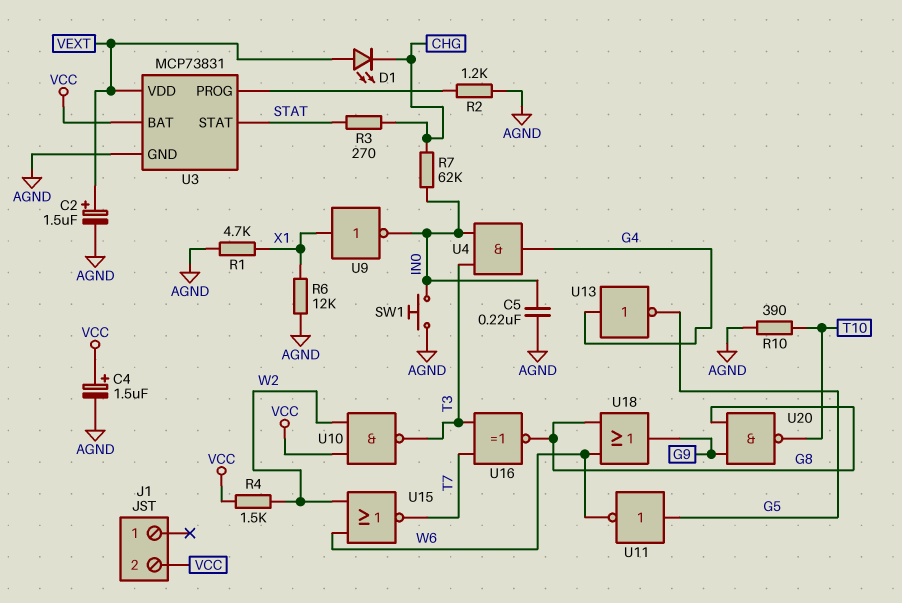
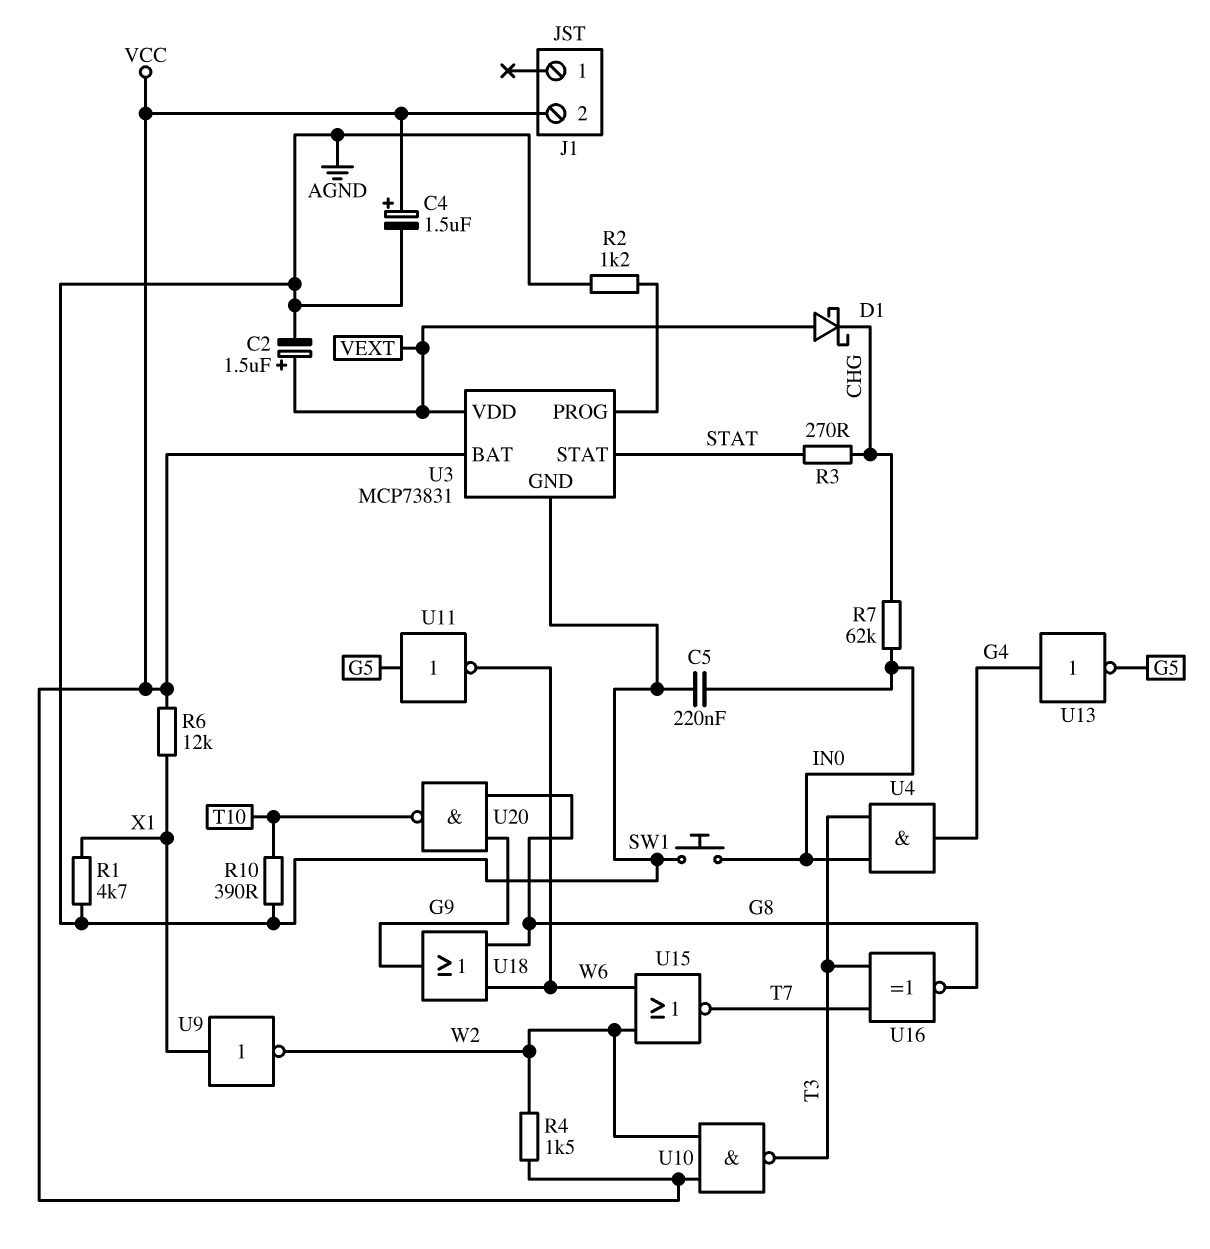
D1: LED (A VEXT, K CHG) -> schottky (A VEXT, K CHG)
R6: 12k (AGND, X1) -> 12k (VCC, X1)
U9: NOT (in X1, out IN0) -> NOT (in X1, out W2)

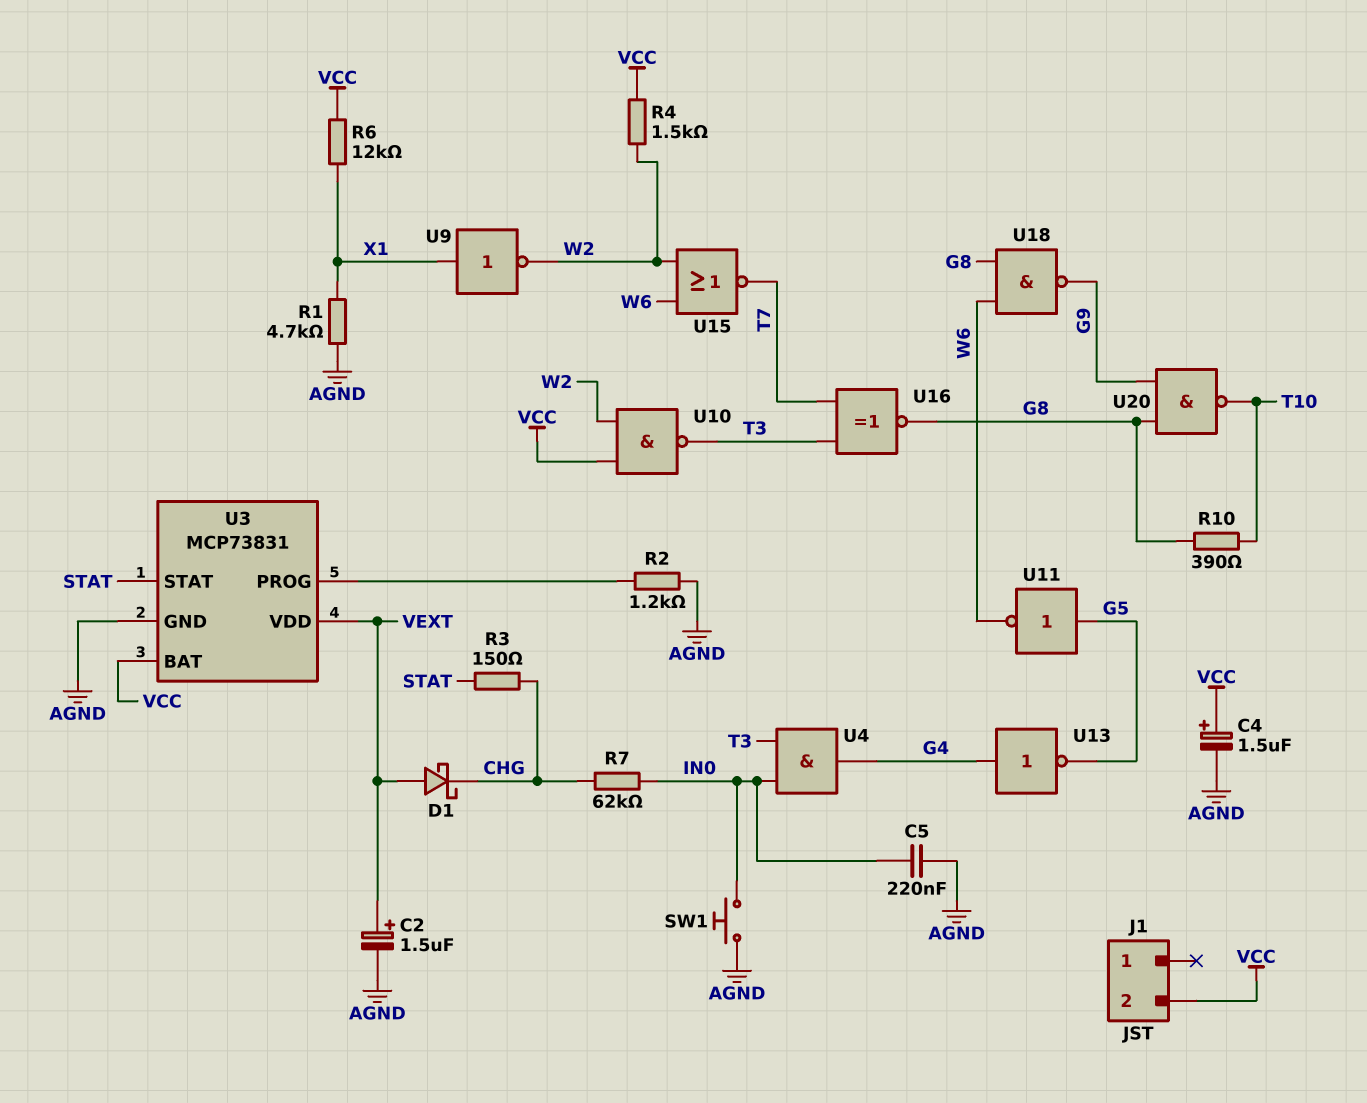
R3: 270 (CHG, STAT) -> 150 (CHG, STAT)
R10: 390 (AGND, T10) -> 390 (G8, T10)
U18: OR (in G8, in W6, out G9) -> NAND (in G8, in W6, out G9)

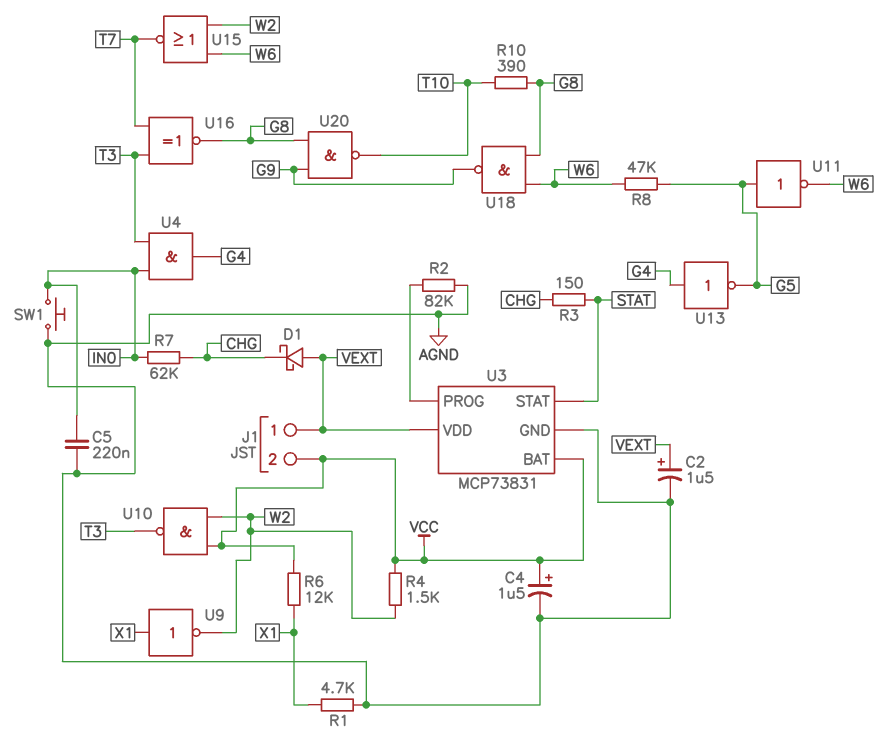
J1 pin 1: none -> VEXT
R2: 1.2k (AGND, U3/PROG) -> 82k (AGND, U3/PROG)
R8: none -> 47k (G5, W6)

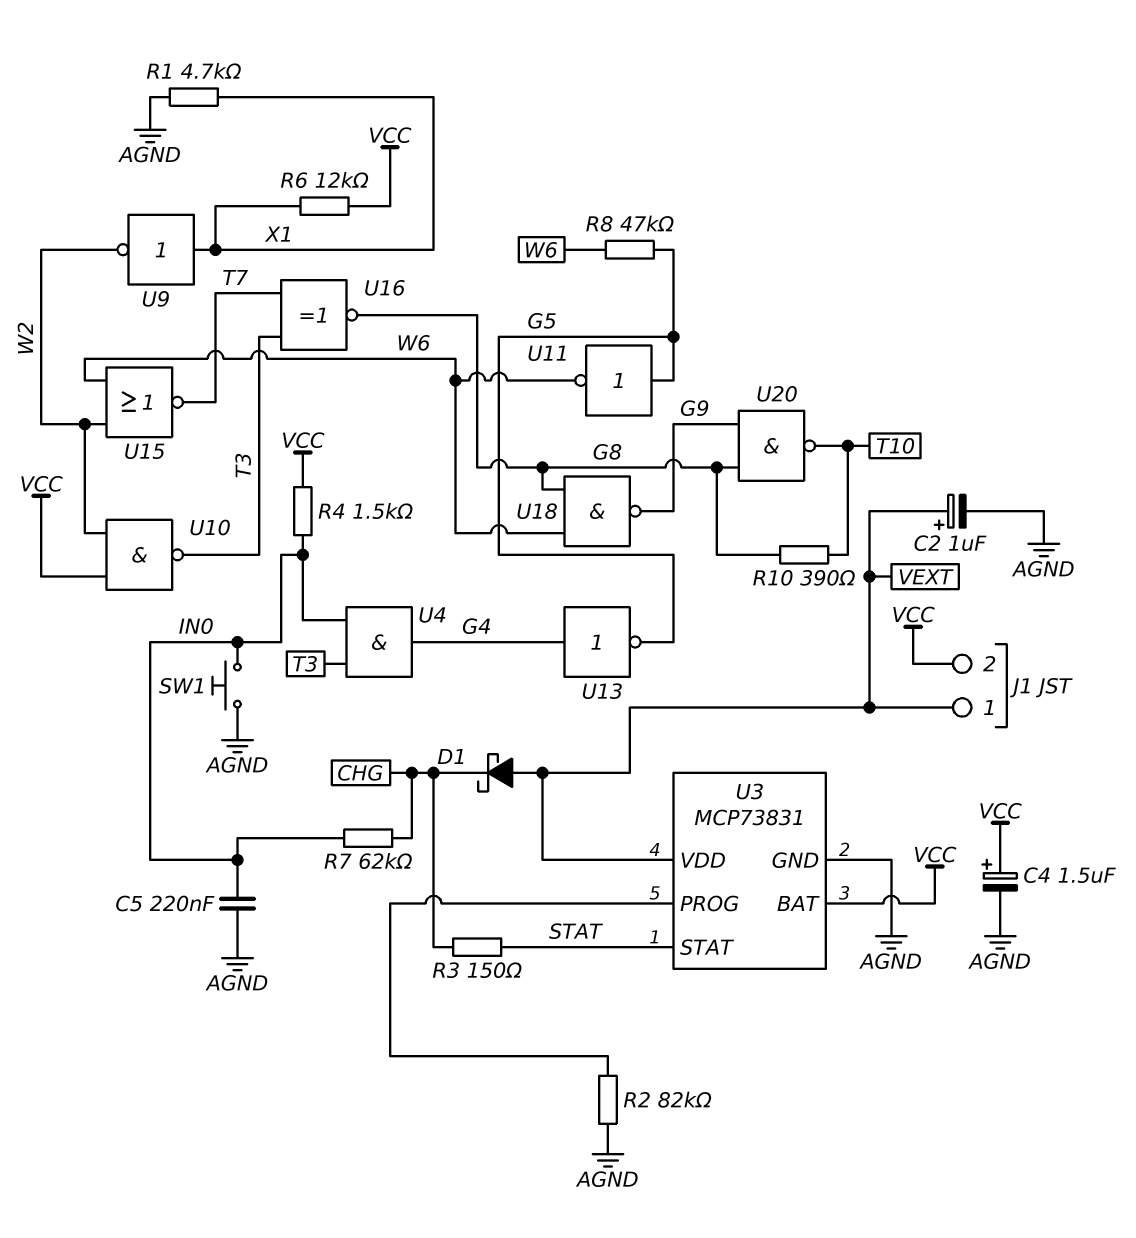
C2: 1.5uF (plus VEXT, minus AGND) -> 1uF (plus VEXT, minus AGND)
R4: 1.5k (VCC, W2) -> 1.5k (IN0, VCC)

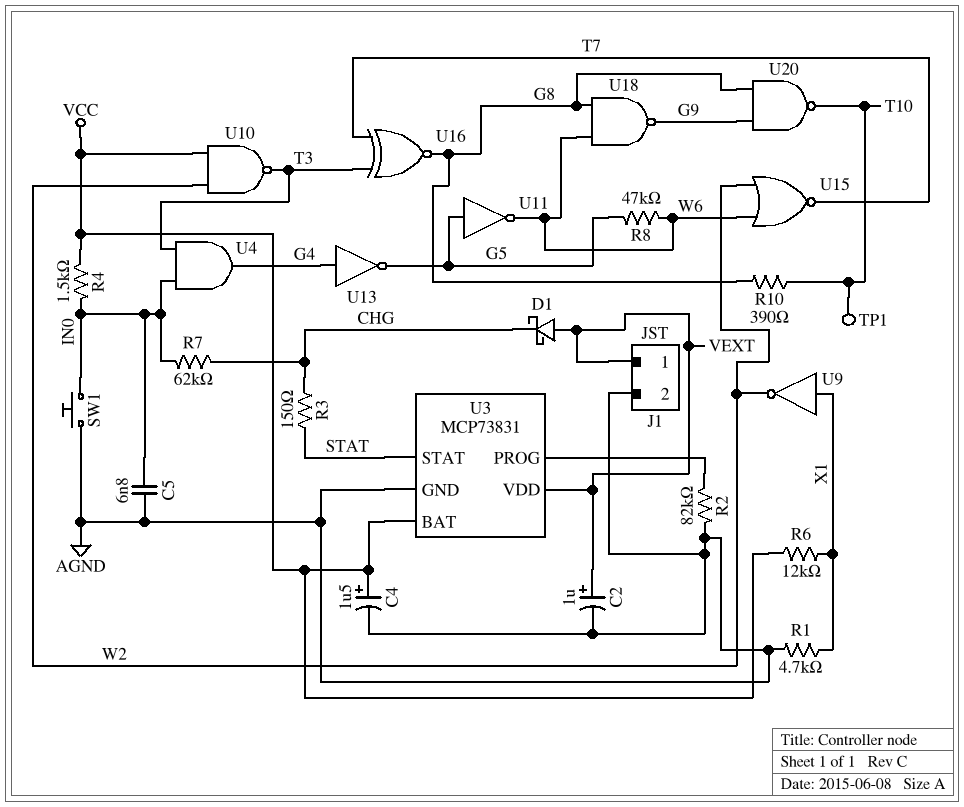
C5: 220nF (AGND, IN0) -> 6.8nF (AGND, IN0)
J1 pin 2: VCC -> AGND
TP1: none -> test point (T10)

